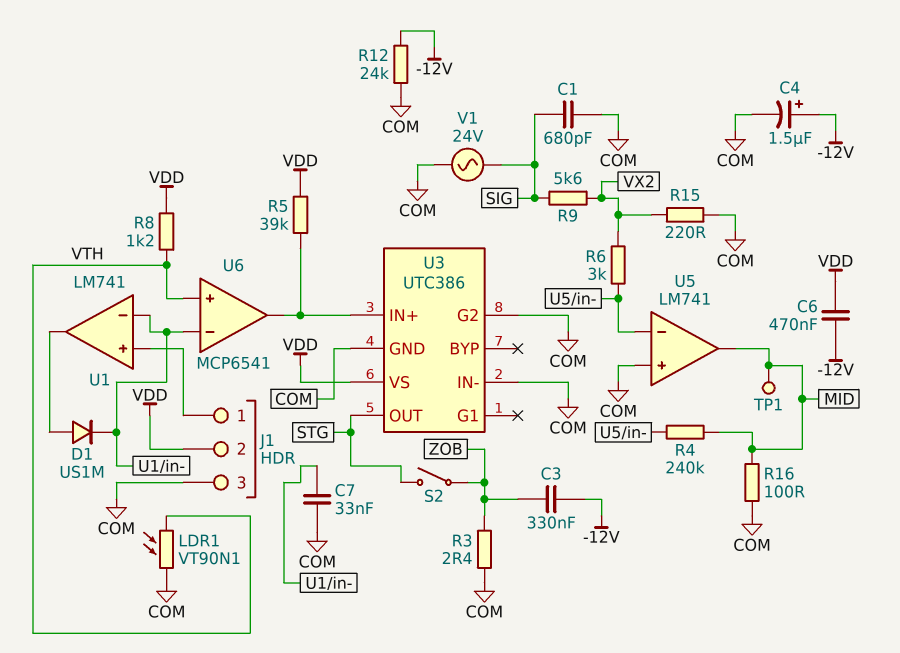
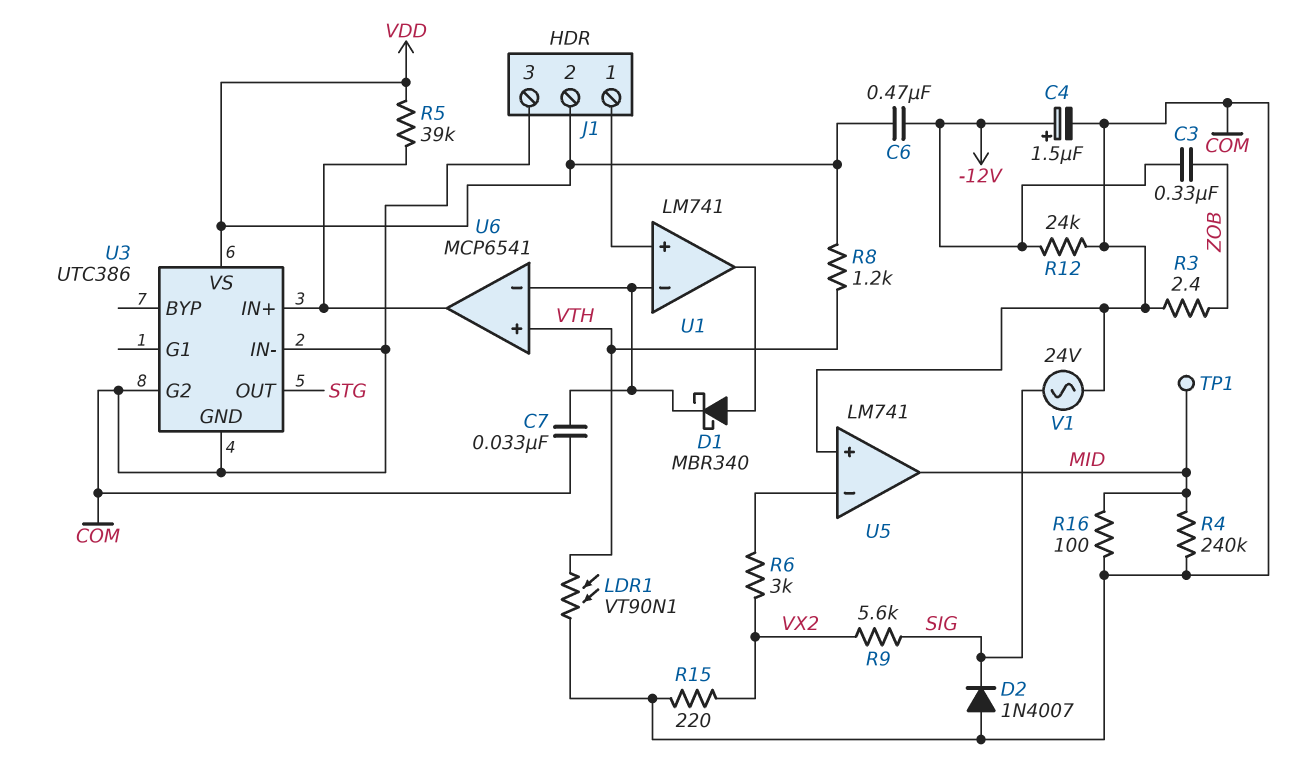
C1: 680pF (COM, SIG) -> none
D1: diode US1M (A U1/out, K U1/in-) -> schottky MBR340 (A U1/out, K U1/in-)
D2: none -> diode 1N4007 (A COM, K SIG)
R4: 240k (MID, U5/in-) -> 240k (COM, MID)
S2: switch (STG, ZOB) -> none

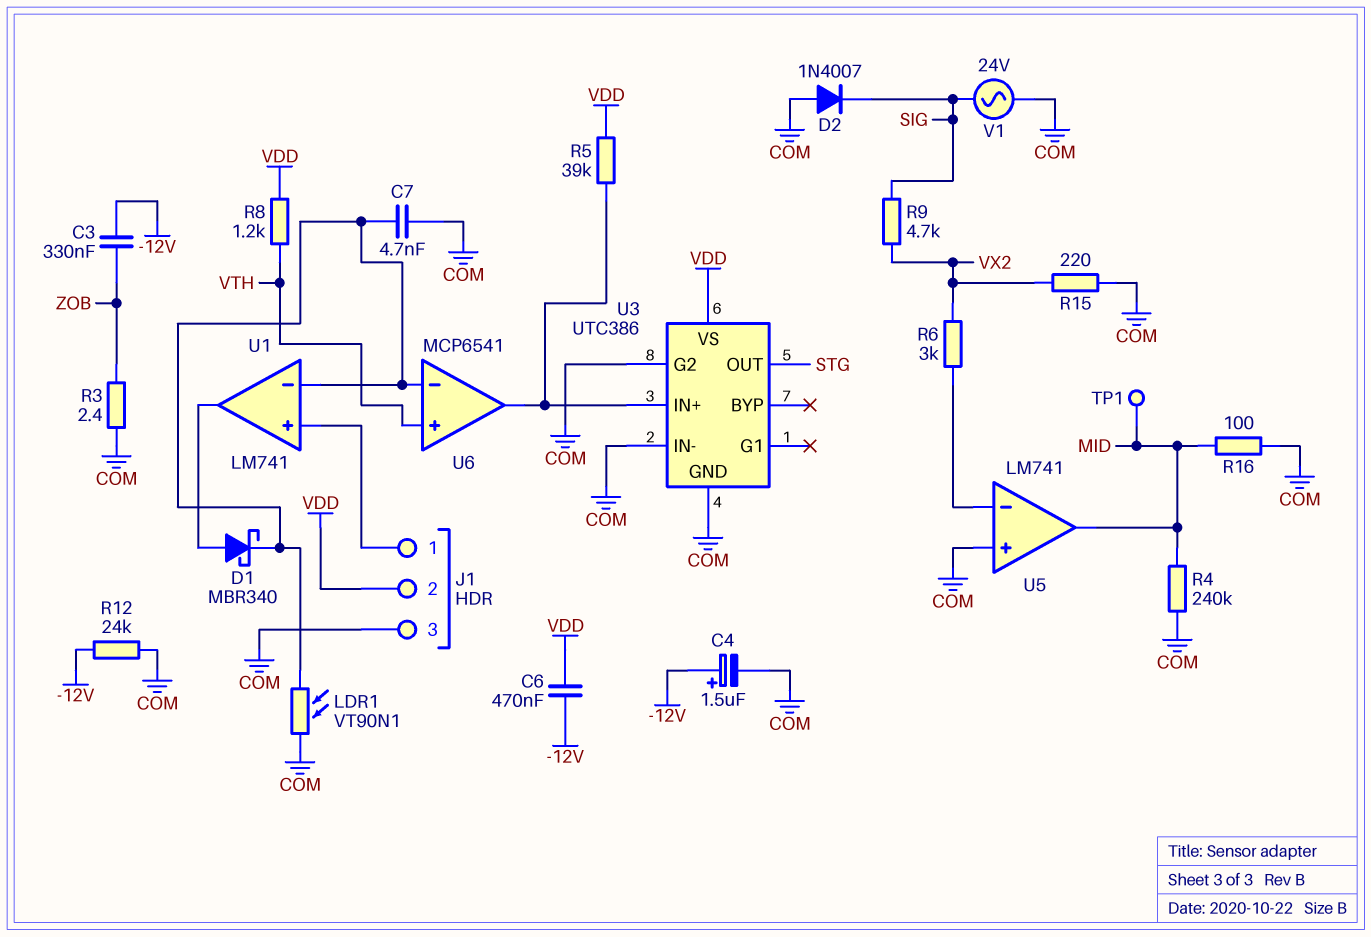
C7: 33nF (COM, U1/in-) -> 4.7nF (COM, U1/in-)
LDR1: VT90N1 (COM, VTH) -> VT90N1 (COM, U1/in-)
R9: 5.6k (SIG, VX2) -> 4.7k (SIG, VX2)

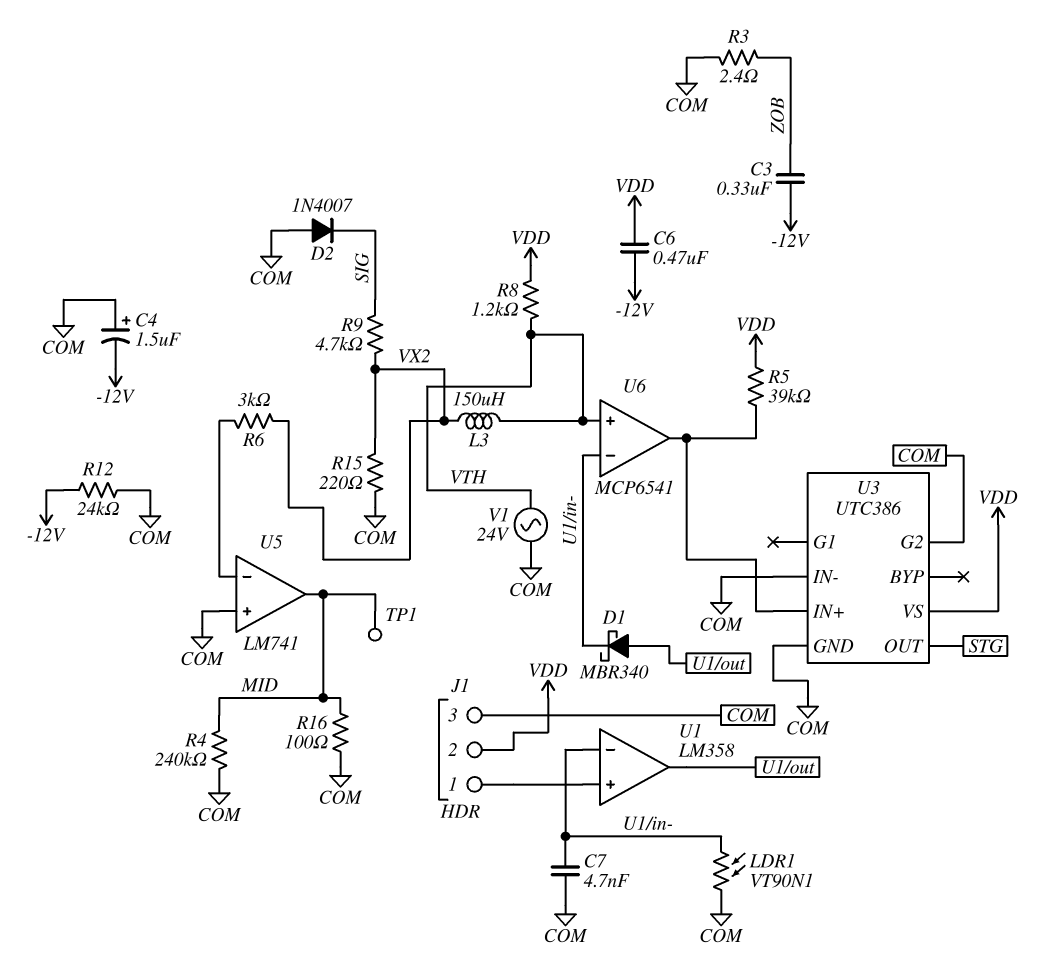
C4: 1.5uF (plus -12V, minus COM) -> 1.5uF (plus COM, minus -12V)
L3: none -> 150uH (VTH, VX2)
U1: LM741 -> LM358
V1: AC 24V (COM, SIG) -> AC 24V (COM, VTH)

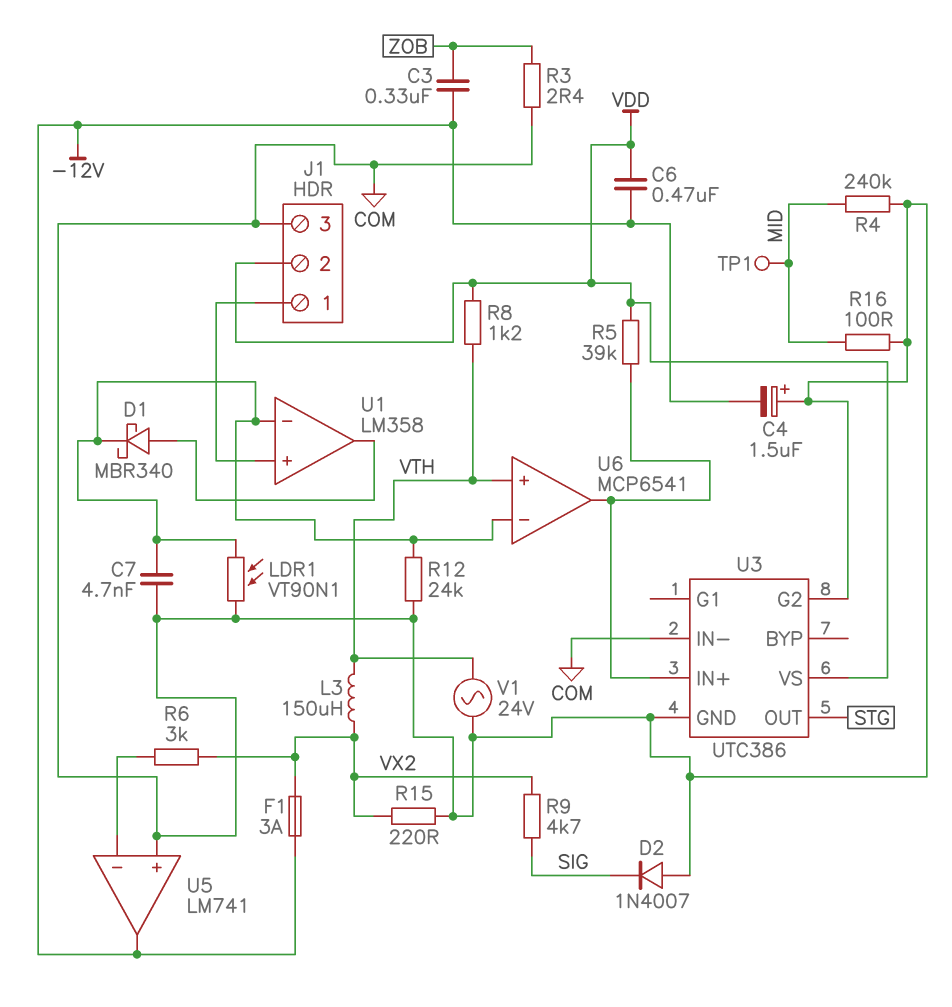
F1: none -> 3A (-12V, VX2)
R12: 24k (-12V, COM) -> 24k (COM, U1/in-)
U5 pin out: MID -> -12V

